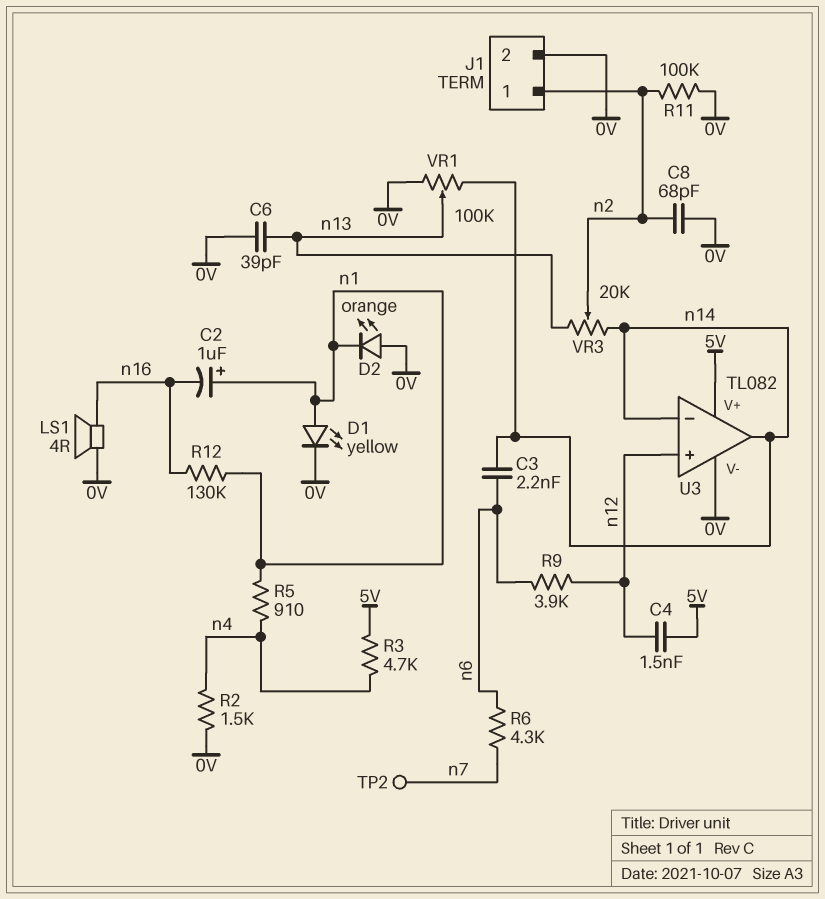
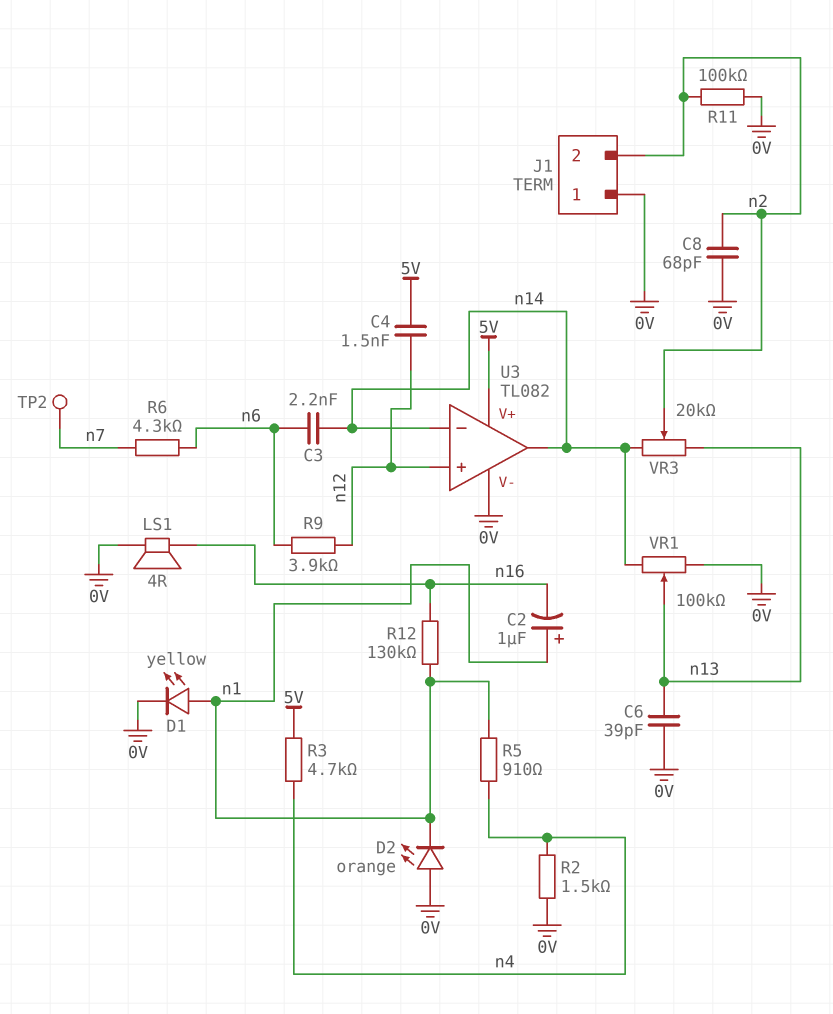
J1 pin 1: n2 -> 0V
J1 pin 2: 0V -> n2

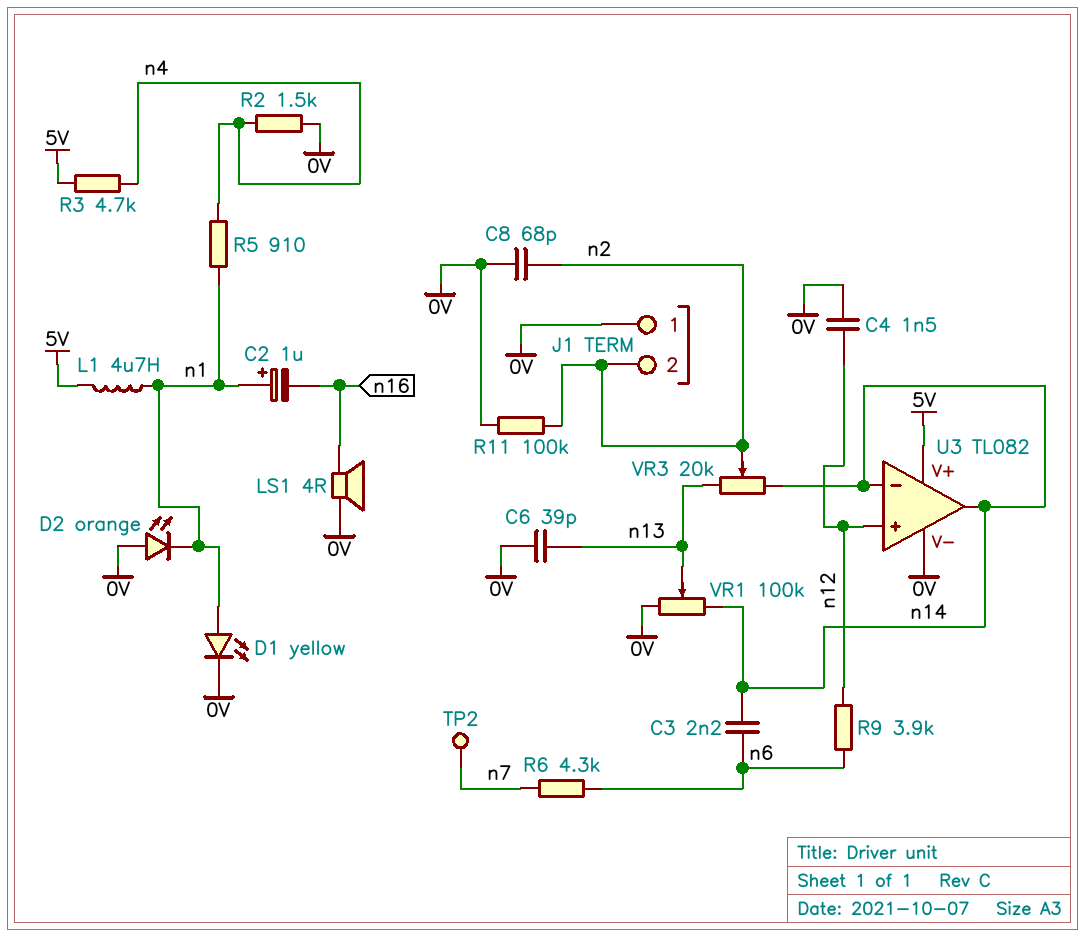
C4: 1.5nF (5V, n12) -> 1.5nF (0V, n12)
L1: none -> 4.7uH (5V, n1)
R12: 130k (n1, n16) -> none

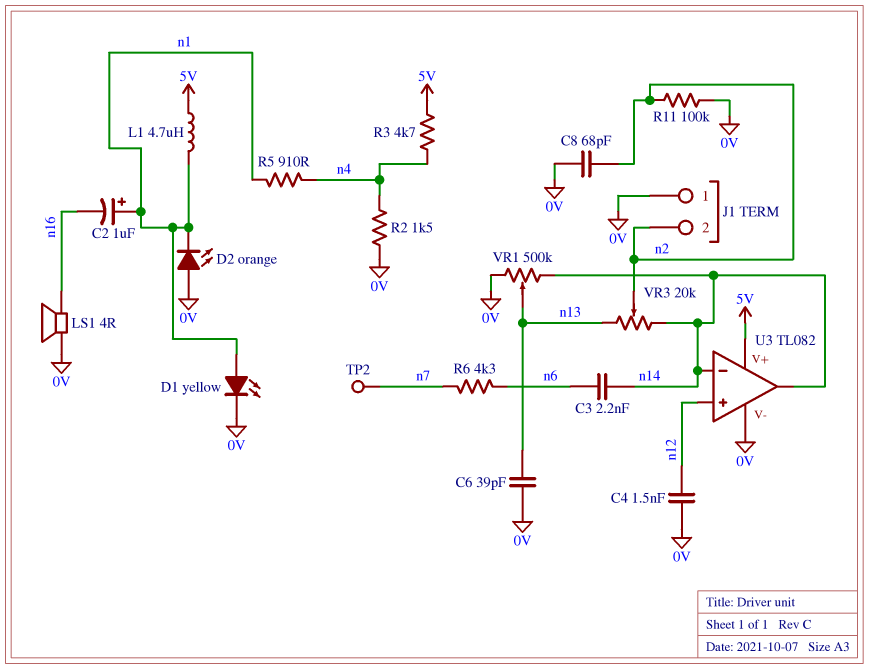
R9: 3.9k (n6, n12) -> none
VR1: 100k (0V, n14, wiper n13) -> 500k (0V, n14, wiper n13)

